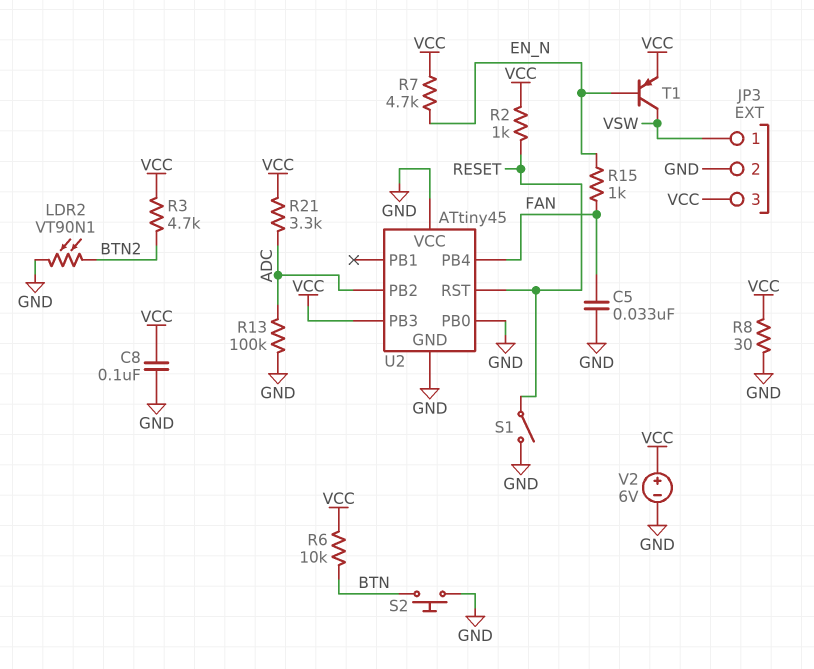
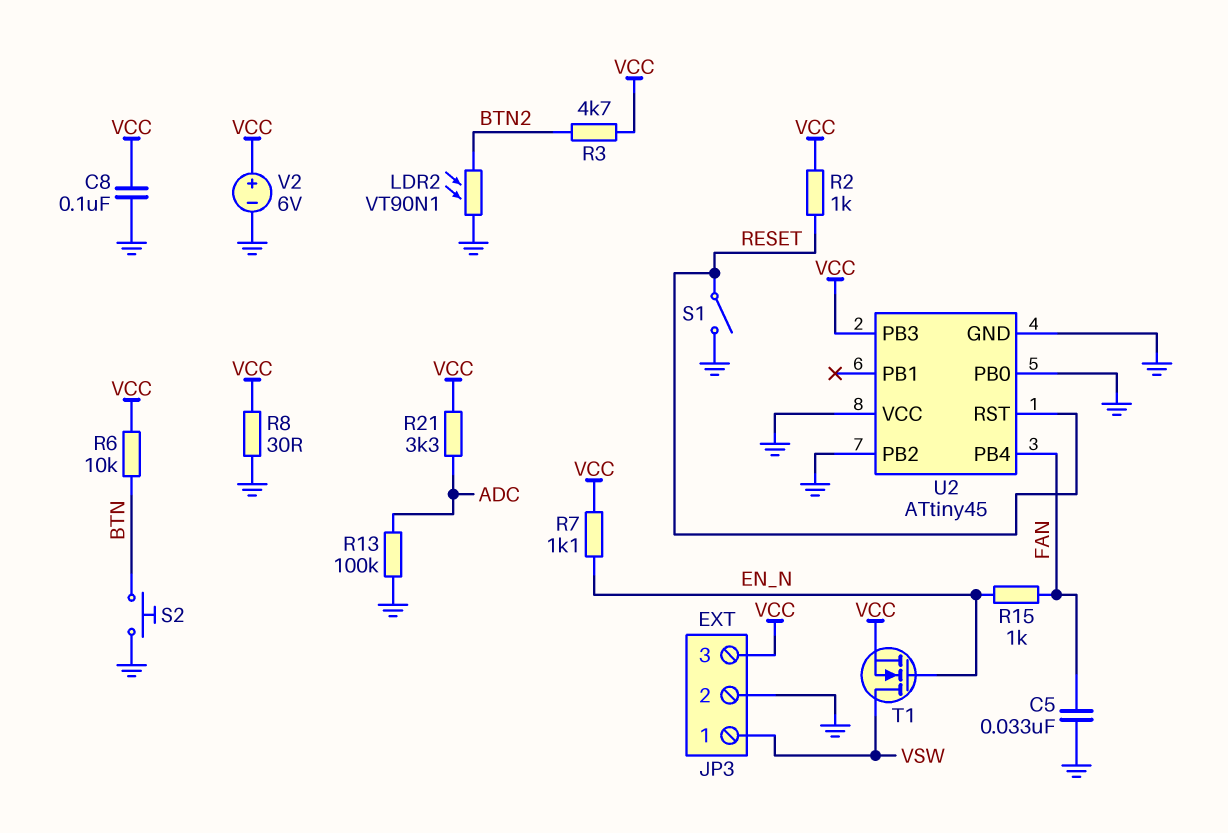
R7: 4.7k (EN_N, VCC) -> 1.1k (EN_N, VCC)
T1: PNP (B EN_N, C VSW, E VCC) -> NMOS (G EN_N, D VSW, S VCC)
U2 pin PB2: ADC -> GND

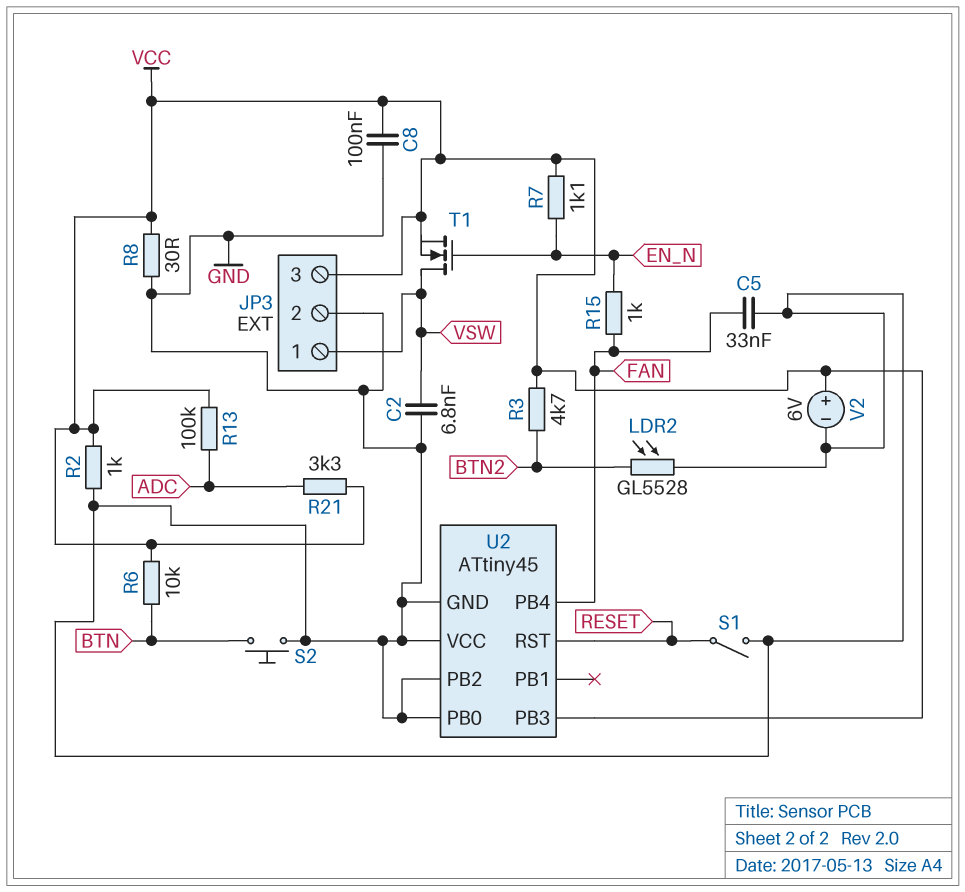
C2: none -> 6.8nF (GND, VSW)
LDR2: VT90N1 (BTN2, GND) -> GL5528 (BTN2, GND)
R2: 1k (RESET, VCC) -> 1k (GND, VCC)
R13: 100k (ADC, GND) -> 100k (ADC, VCC)

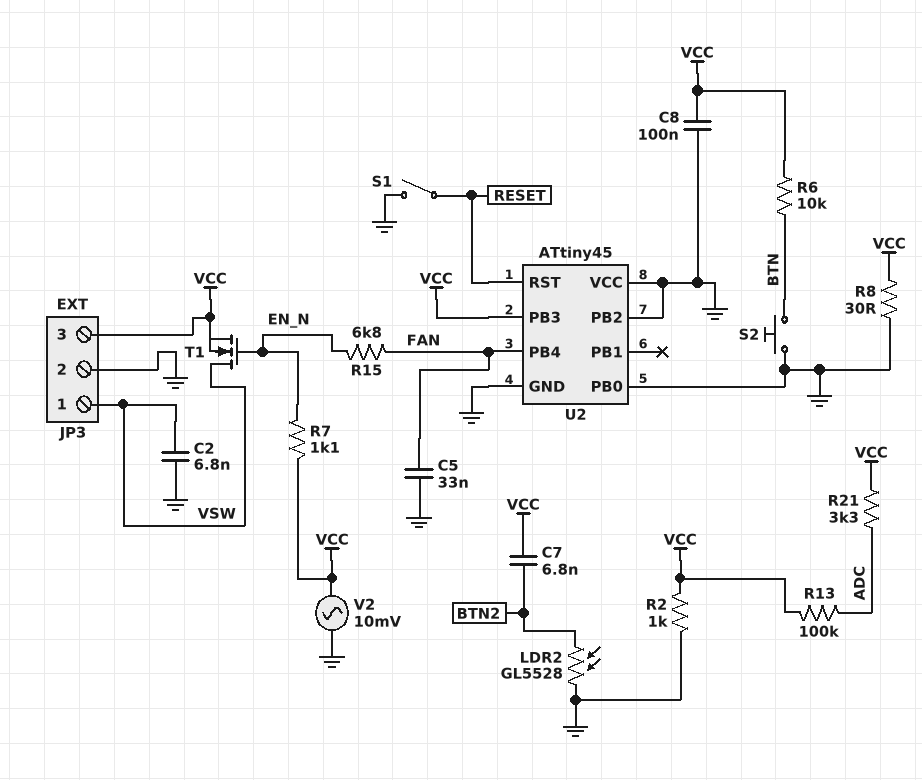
C7: none -> 6.8nF (BTN2, VCC)
R3: 4.7k (BTN2, VCC) -> none
R15: 1k (EN_N, FAN) -> 6.8k (EN_N, FAN)
V2: 6V (plus VCC, minus GND) -> AC 10mV (GND, VCC)

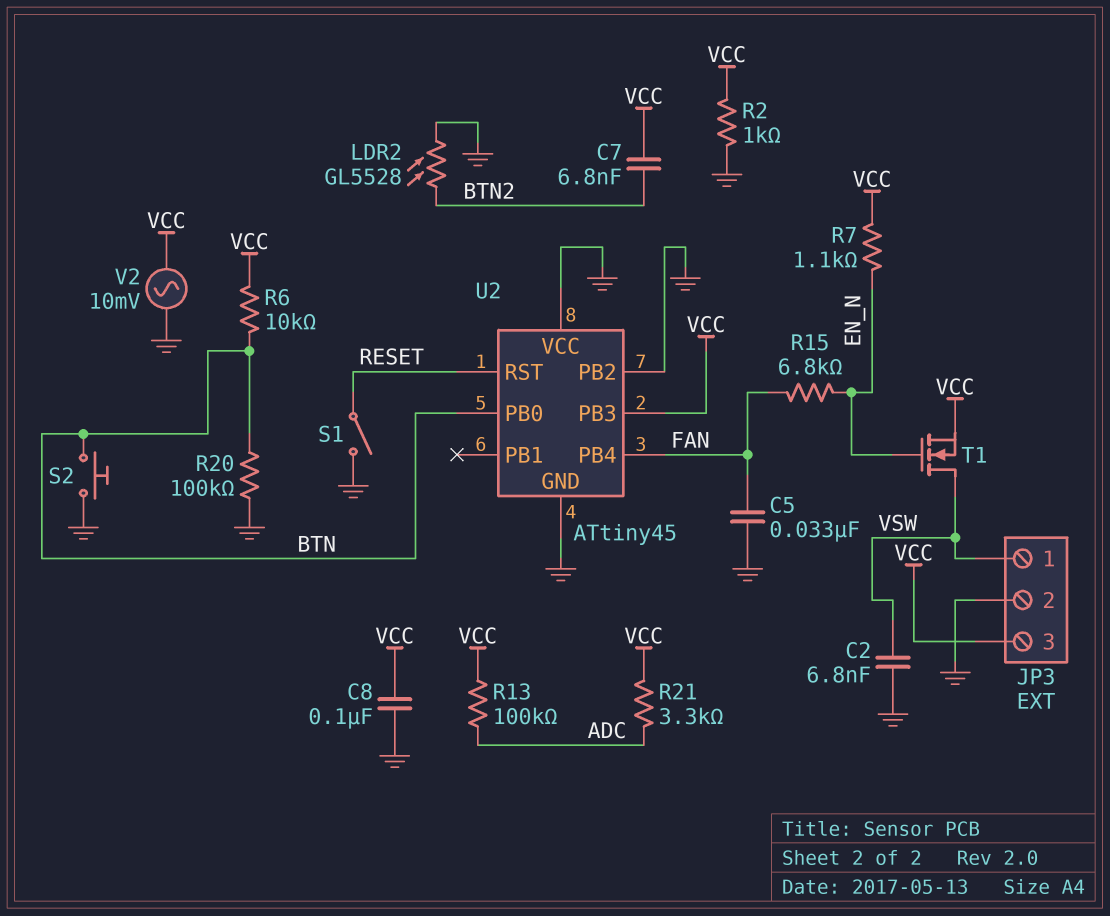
R8: 30 (GND, VCC) -> none
R20: none -> 100k (BTN, GND)
U2 pin PB0: GND -> BTN

